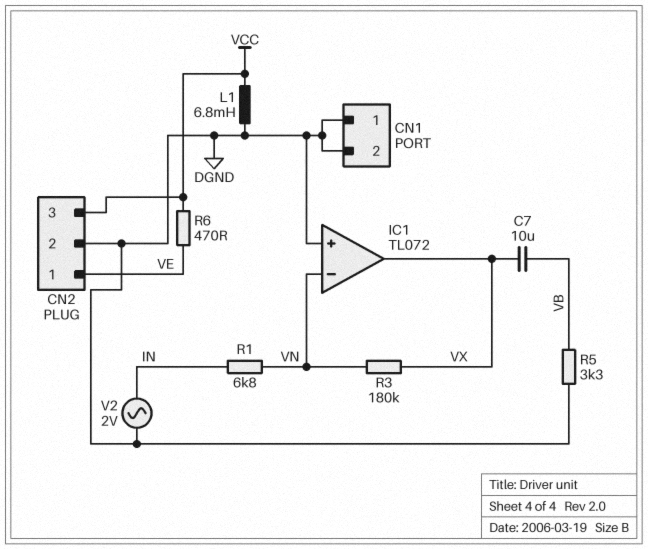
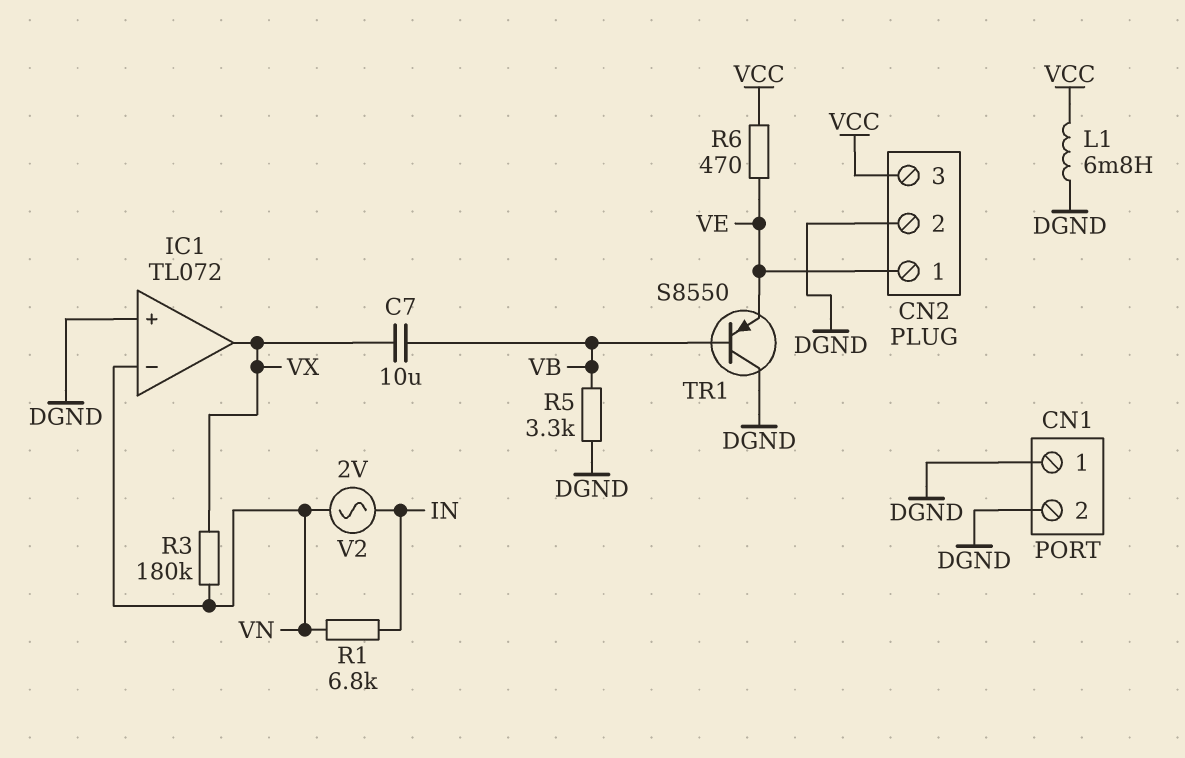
TR1: none -> PNP S8550 (B VB, C DGND, E VE)
V2: AC 2V (DGND, IN) -> AC 2V (IN, VN)

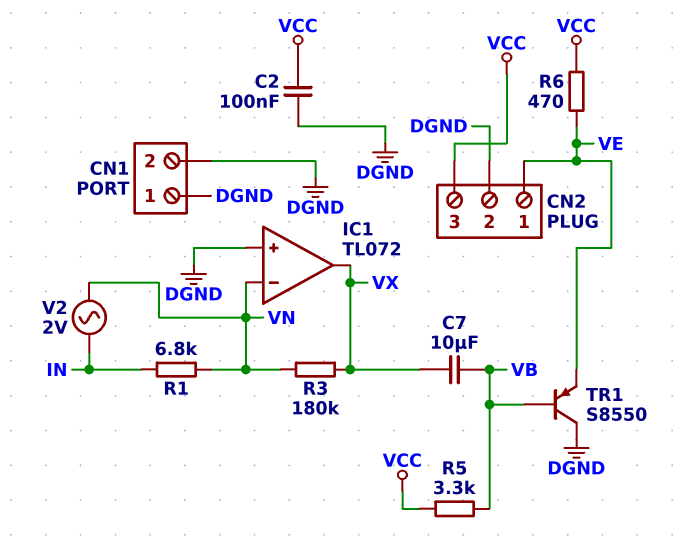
C2: none -> 100nF (DGND, VCC)
L1: 6.8mH (DGND, VCC) -> none
R5: 3.3k (DGND, VB) -> 3.3k (VB, VCC)

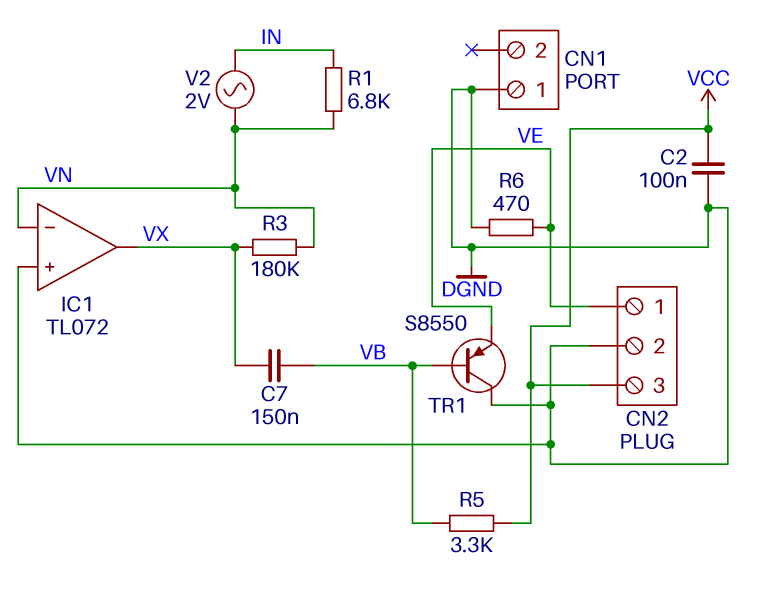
C7: 10uF (VB, VX) -> 150nF (VB, VX)
CN1 pin 2: DGND -> none
R6: 470 (VCC, VE) -> 470 (DGND, VE)

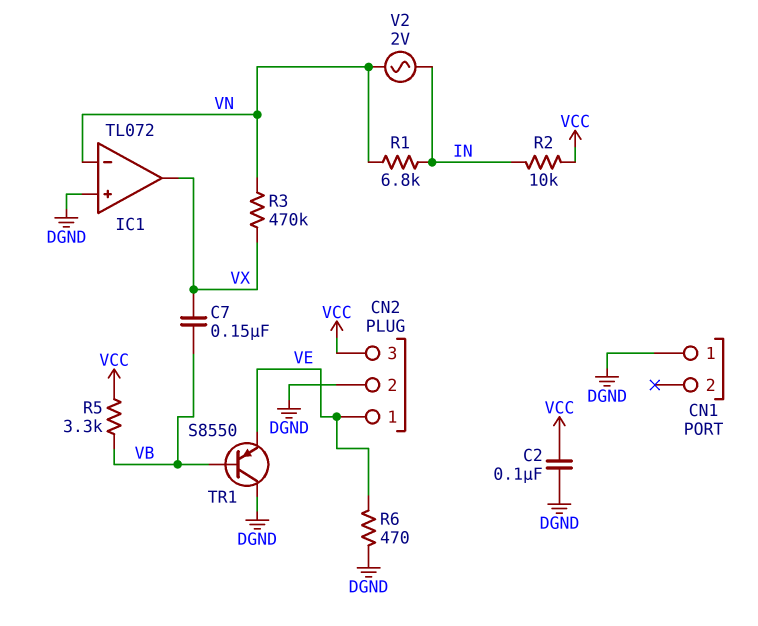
R2: none -> 10k (IN, VCC)
R3: 180k (VN, VX) -> 470k (VN, VX)

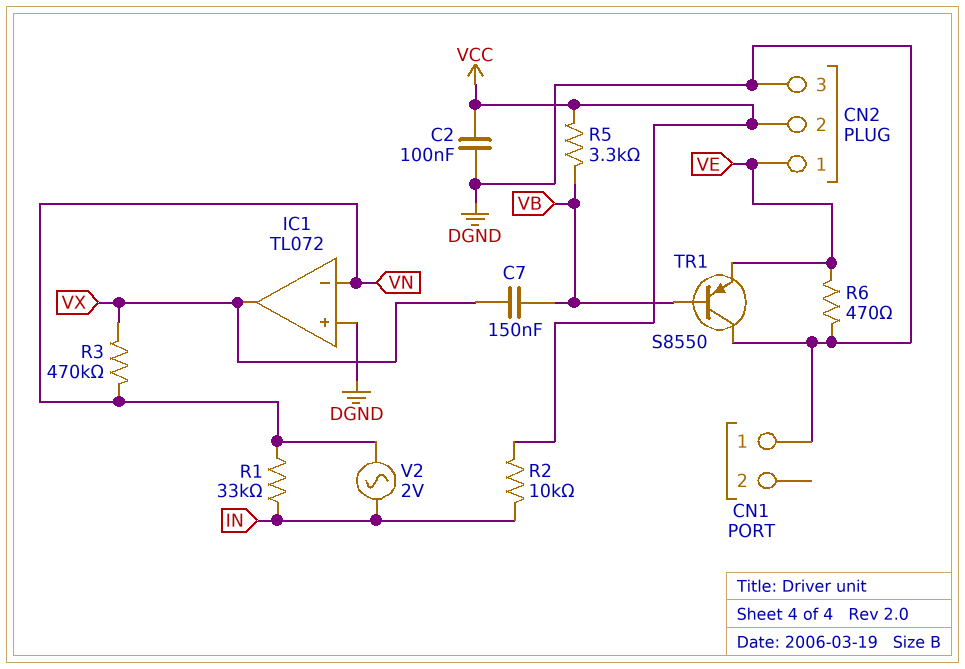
CN2 pin 2: DGND -> VCC
CN2 pin 3: VCC -> DGND
R1: 6.8k (IN, VN) -> 33k (IN, VN)

